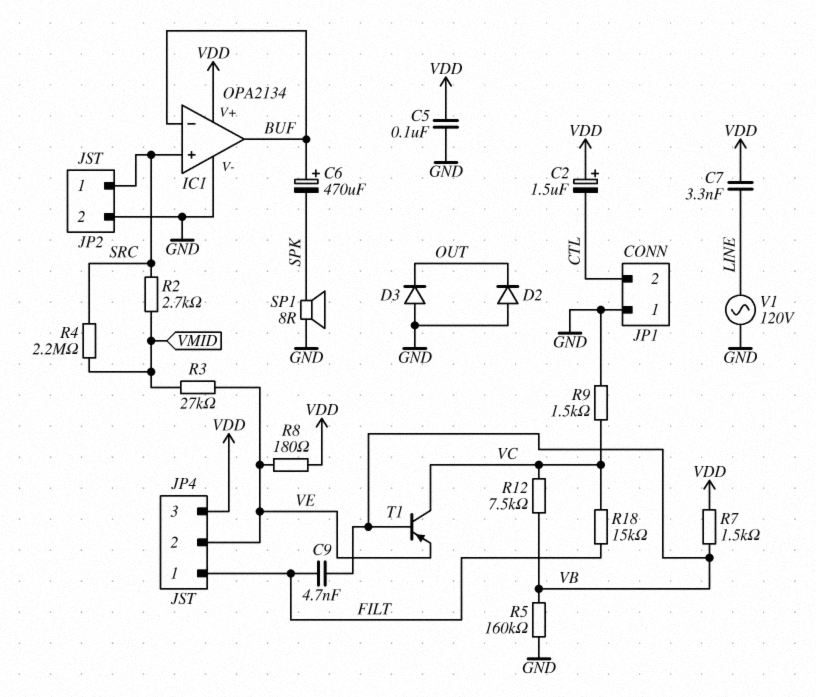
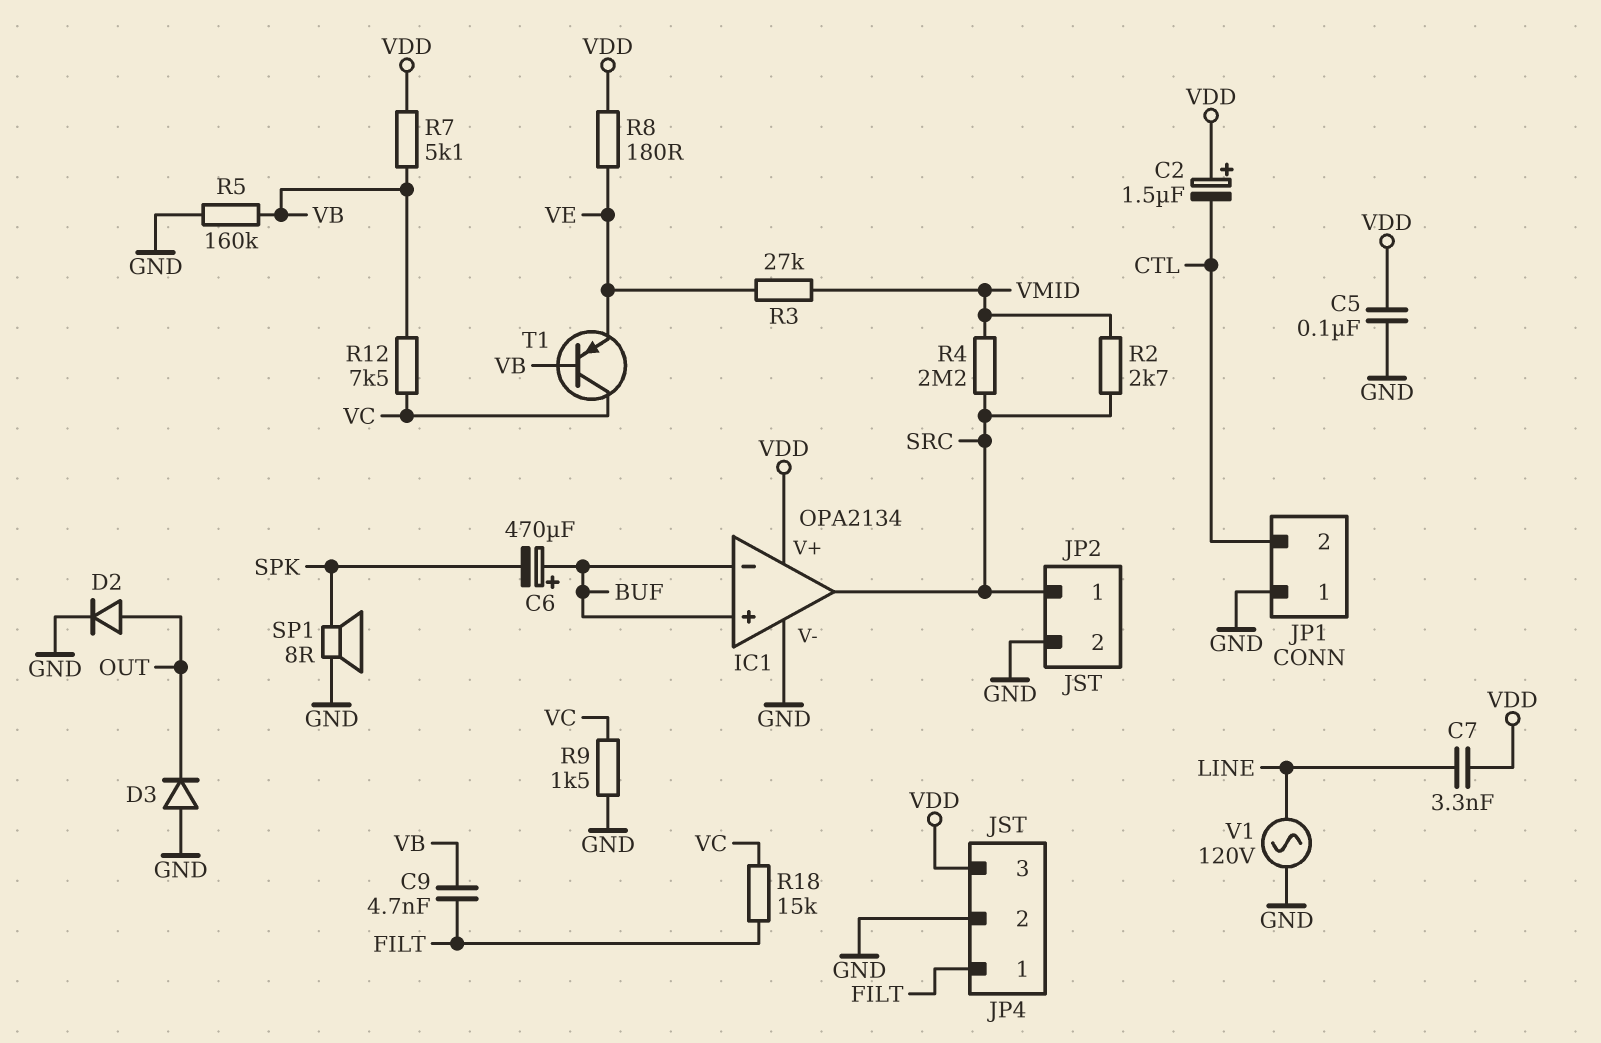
D2: diode (A GND, K OUT) -> diode (A OUT, K GND)
IC1 pin in+: SRC -> BUF
IC1 pin out: BUF -> SRC
JP4 pin 2: VE -> GND
R7: 1.5k (VB, VDD) -> 5.1k (VB, VDD)

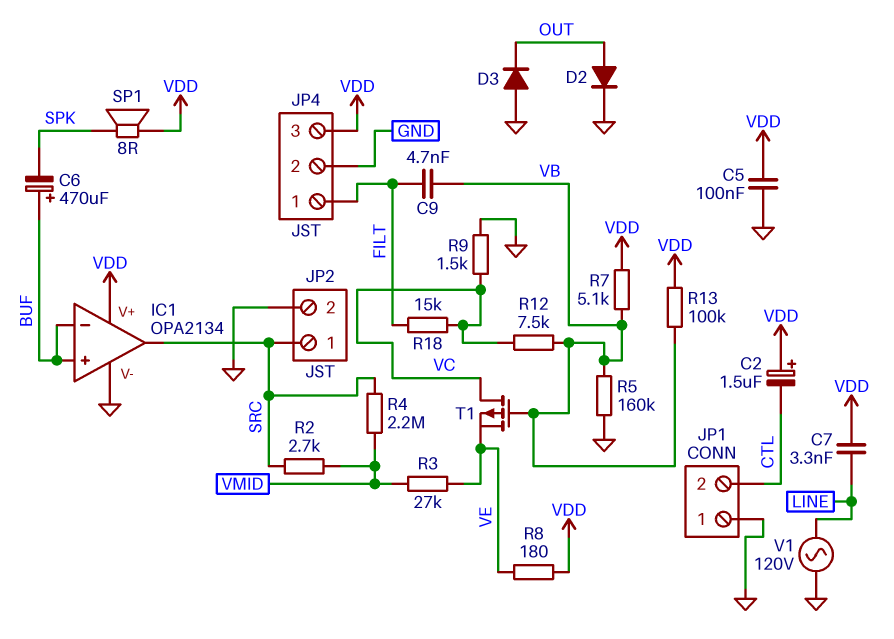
R13: none -> 100k (VB, VDD)
SP1: speaker 8R (GND, SPK) -> speaker 8R (SPK, VDD)
T1: PNP (B VB, C VC, E VE) -> PMOS (G VB, D VC, S VE)

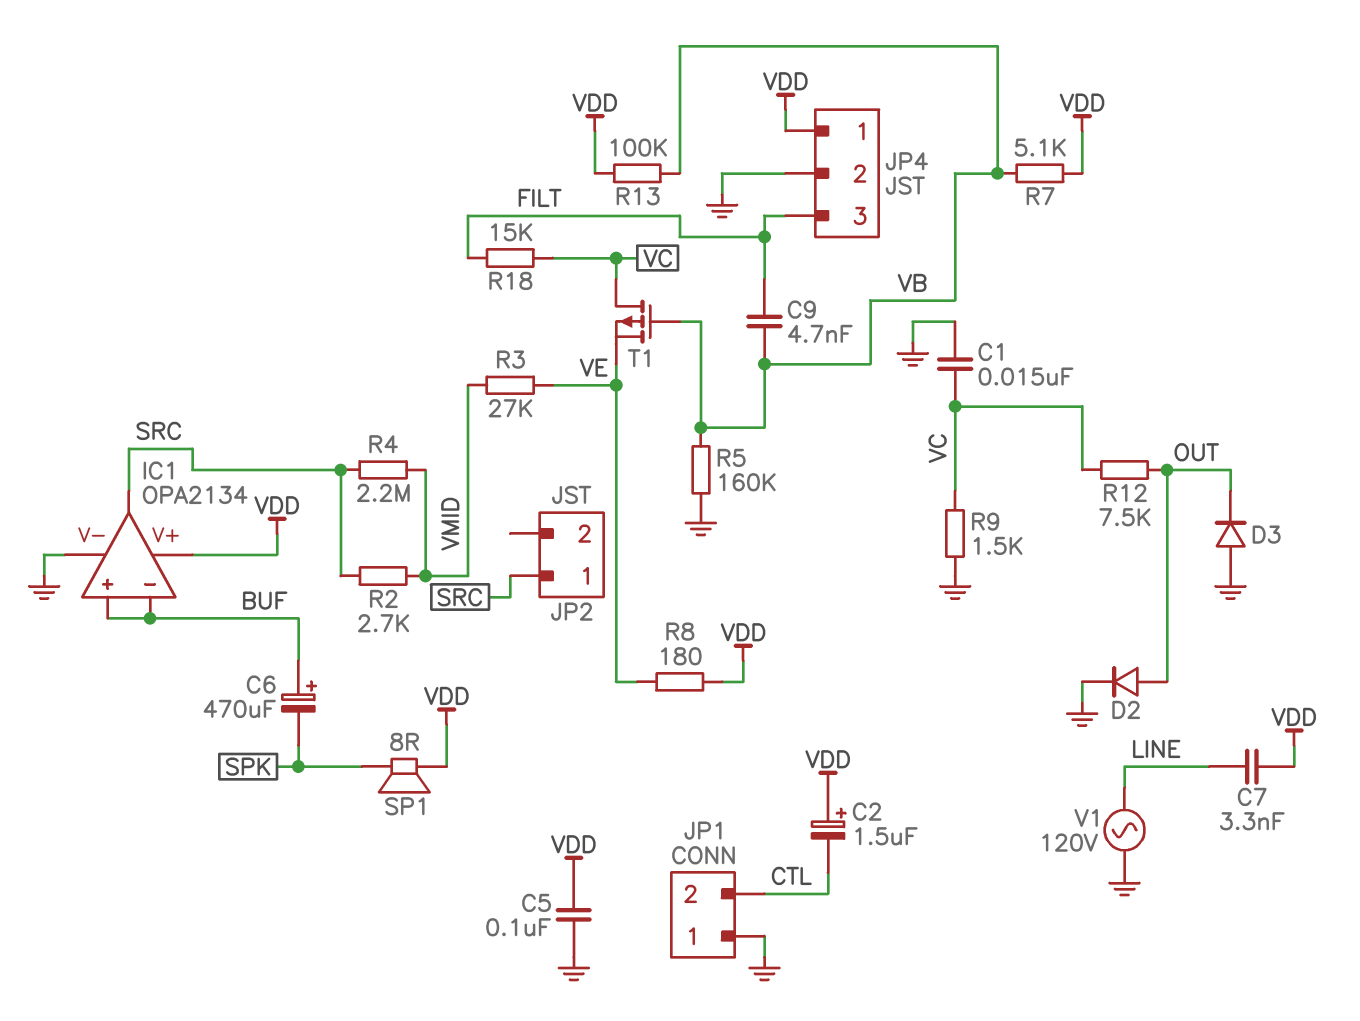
C1: none -> 15nF (GND, VC)
JP2 pin 2: GND -> none
JP4 pin 1: FILT -> VDD
JP4 pin 3: VDD -> FILT
R12: 7.5k (VB, VC) -> 7.5k (OUT, VC)

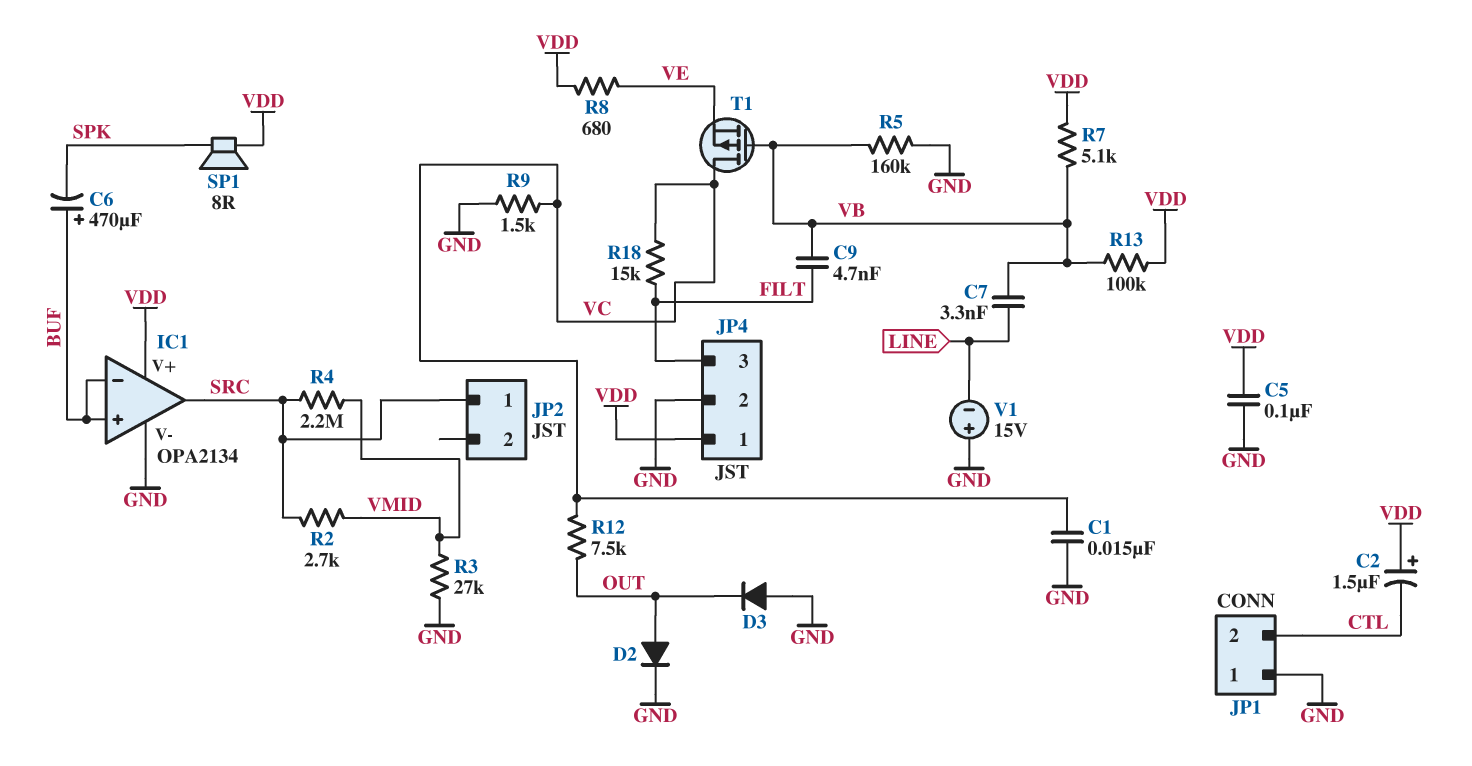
C7: 3.3nF (LINE, VDD) -> 3.3nF (LINE, VB)
R3: 27k (VE, VMID) -> 27k (GND, VMID)
R8: 180 (VDD, VE) -> 680 (VDD, VE)
V1: AC 120V (GND, LINE) -> 15V (plus GND, minus LINE)

